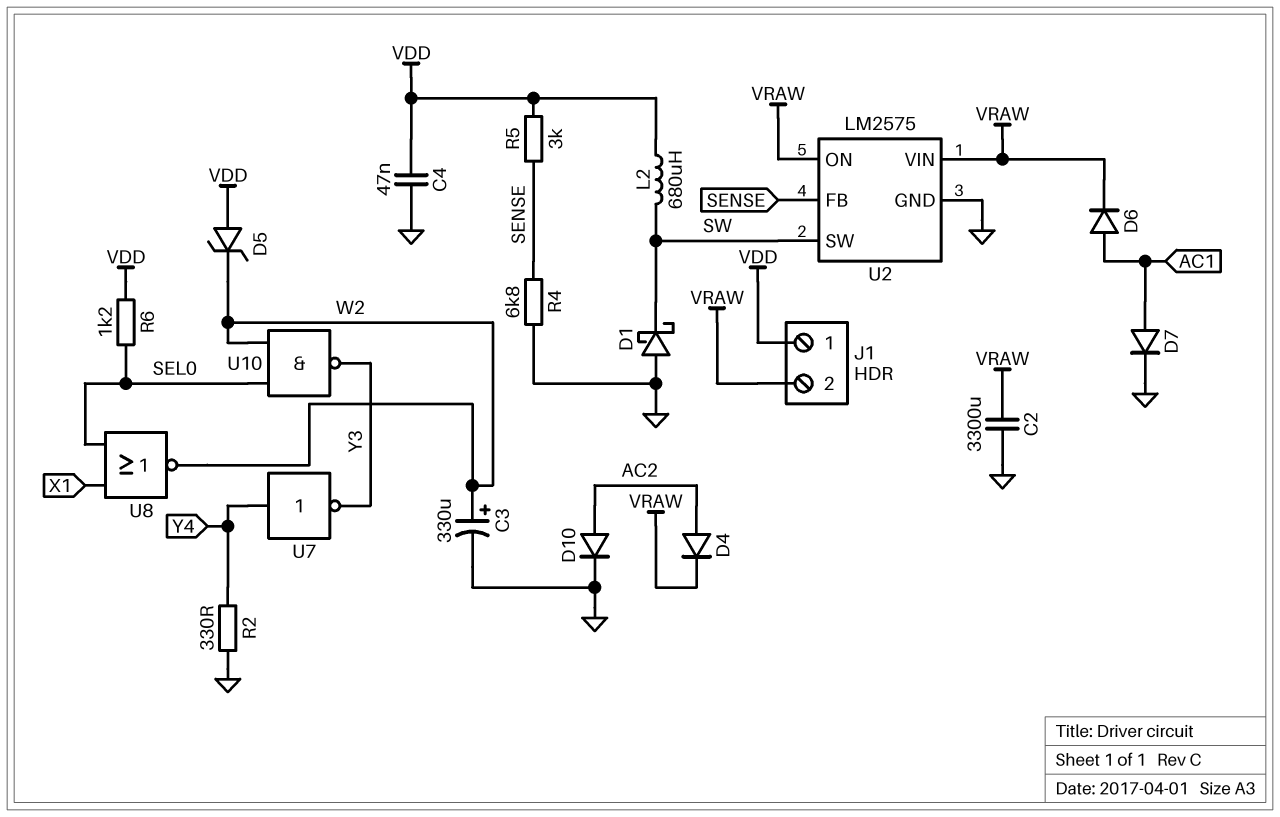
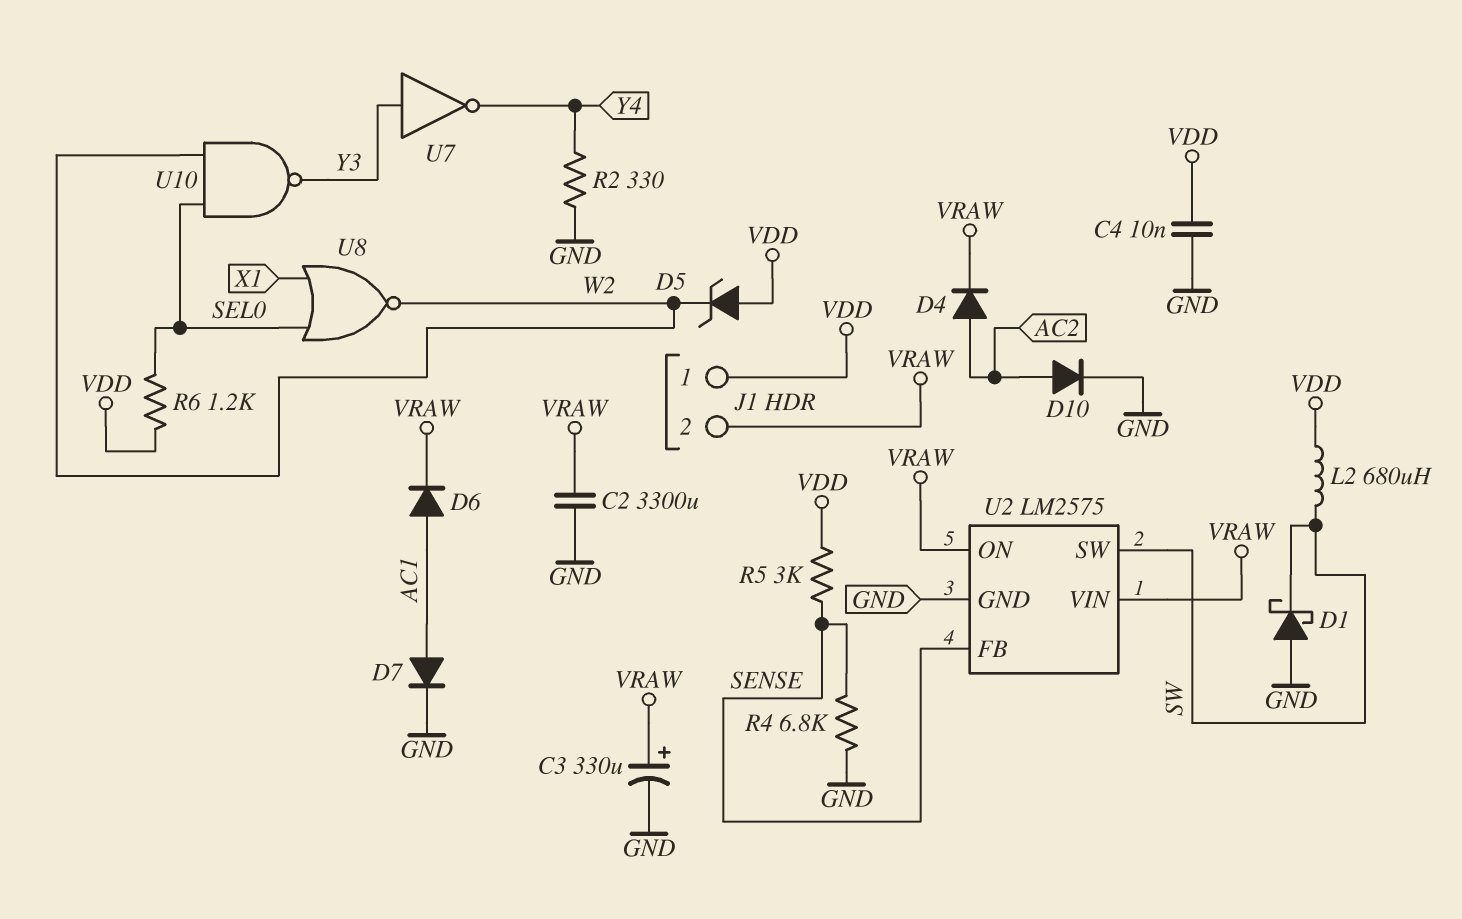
C3: 330uF (plus W2, minus GND) -> 330uF (plus VRAW, minus GND)
C4: 47nF (GND, VDD) -> 10nF (GND, VDD)
U7: NOT (in Y4, out Y3) -> NOT (in Y3, out Y4)

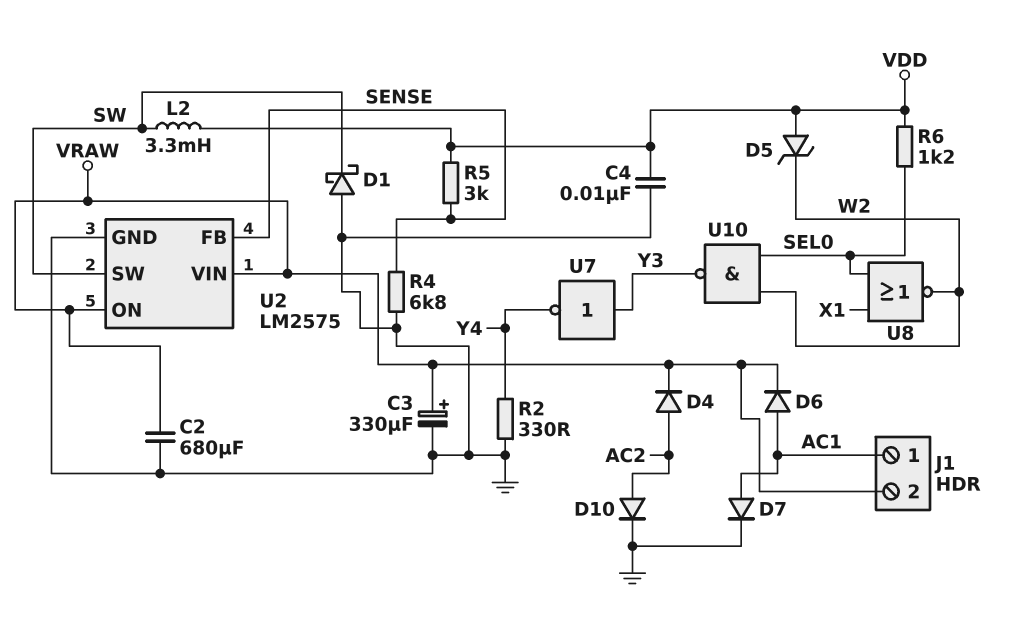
C2: 3300uF (GND, VRAW) -> 680uF (GND, VRAW)
J1 pin 1: VDD -> AC1
L2: 680uH (SW, VDD) -> 3.3mH (SW, VDD)

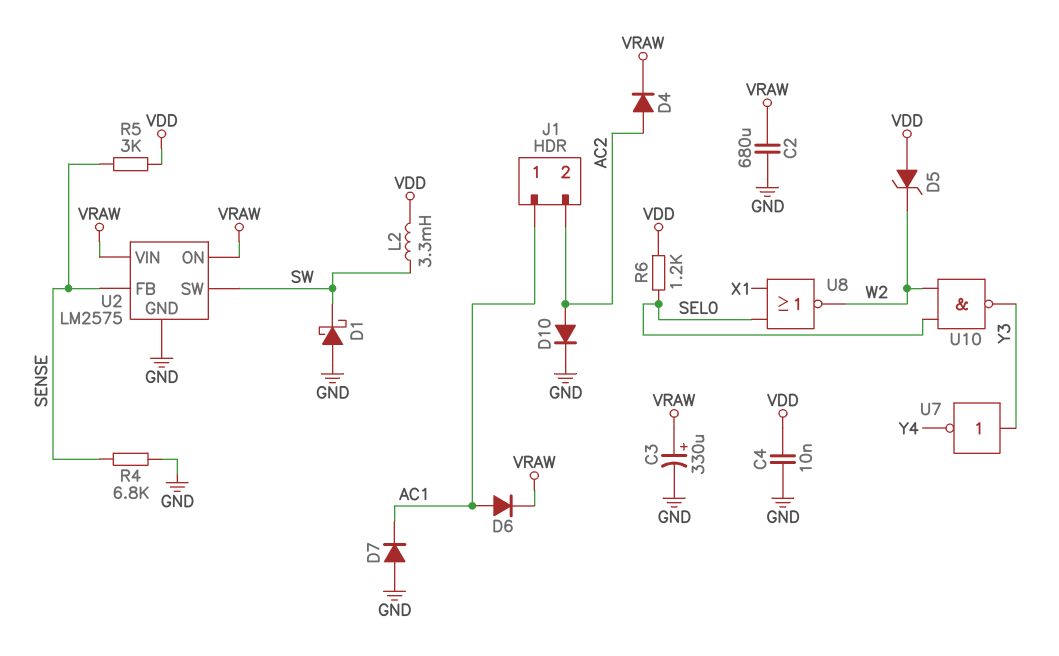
D7: diode (A AC1, K GND) -> diode (A GND, K AC1)
J1 pin 2: VRAW -> AC2
R2: 330 (GND, Y4) -> none

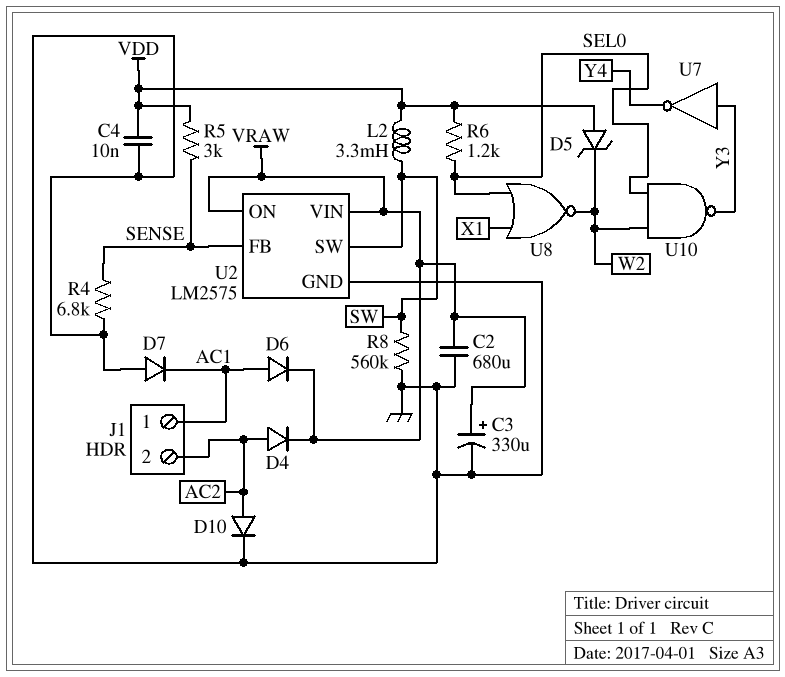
D1: schottky (A GND, K SW) -> none
R8: none -> 560k (GND, SW)

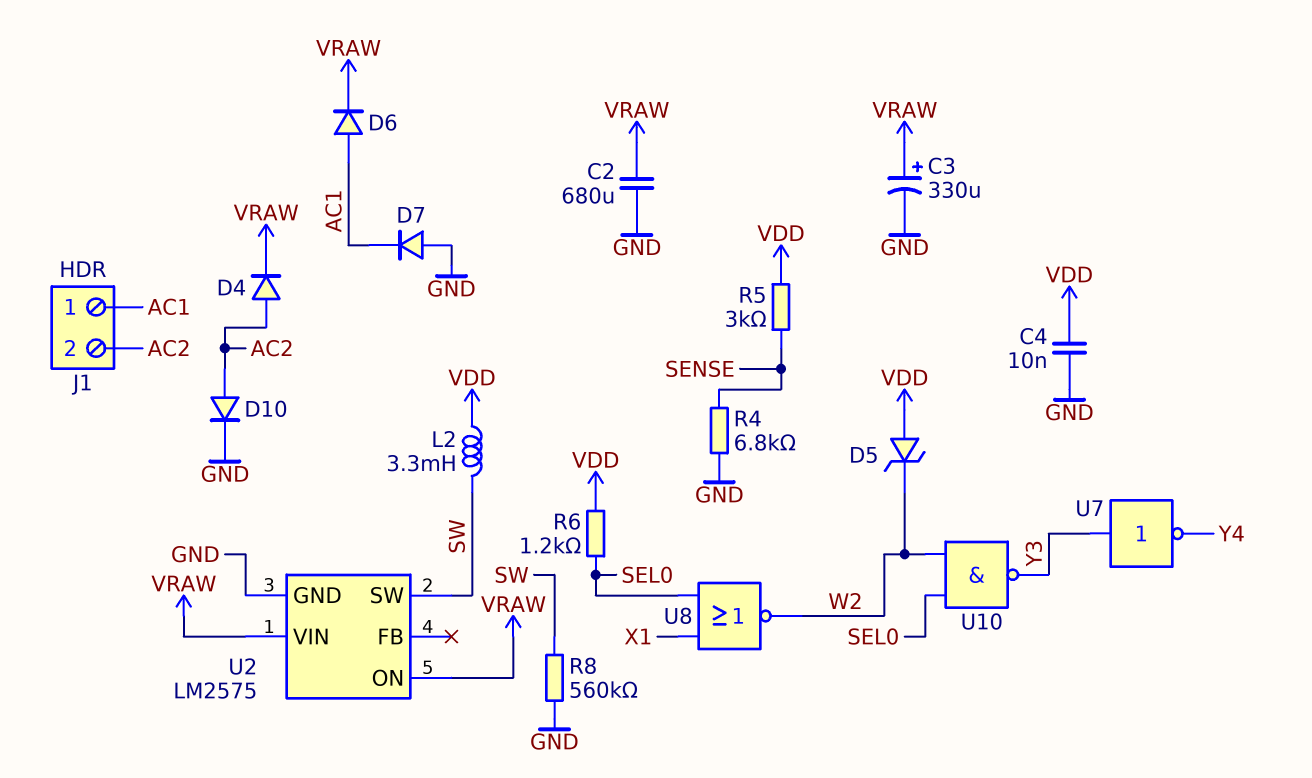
U2 pin FB: SENSE -> none

